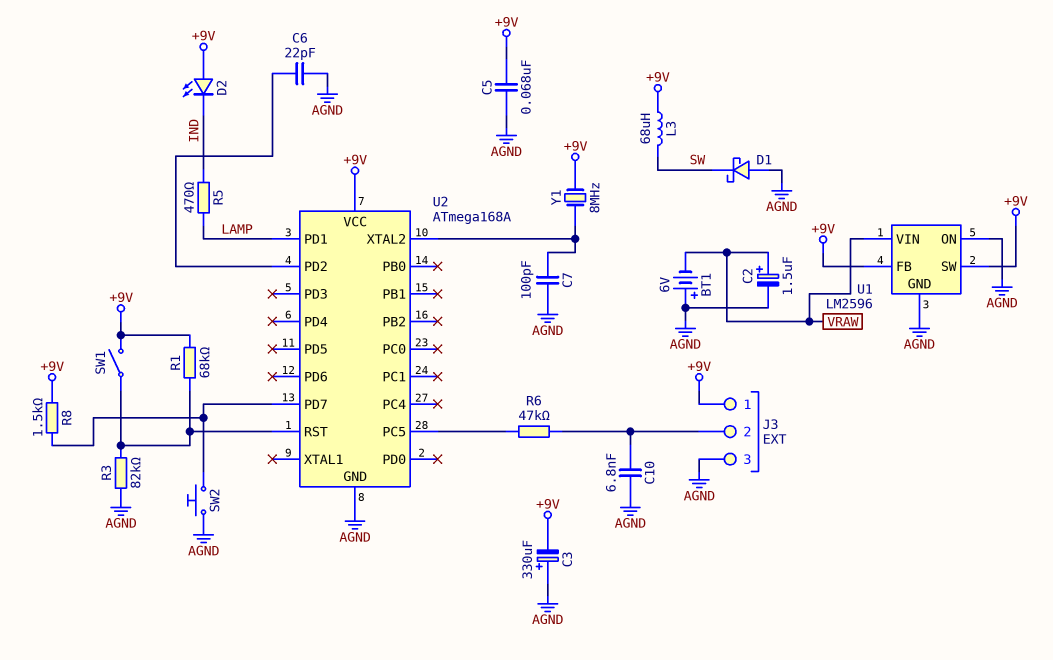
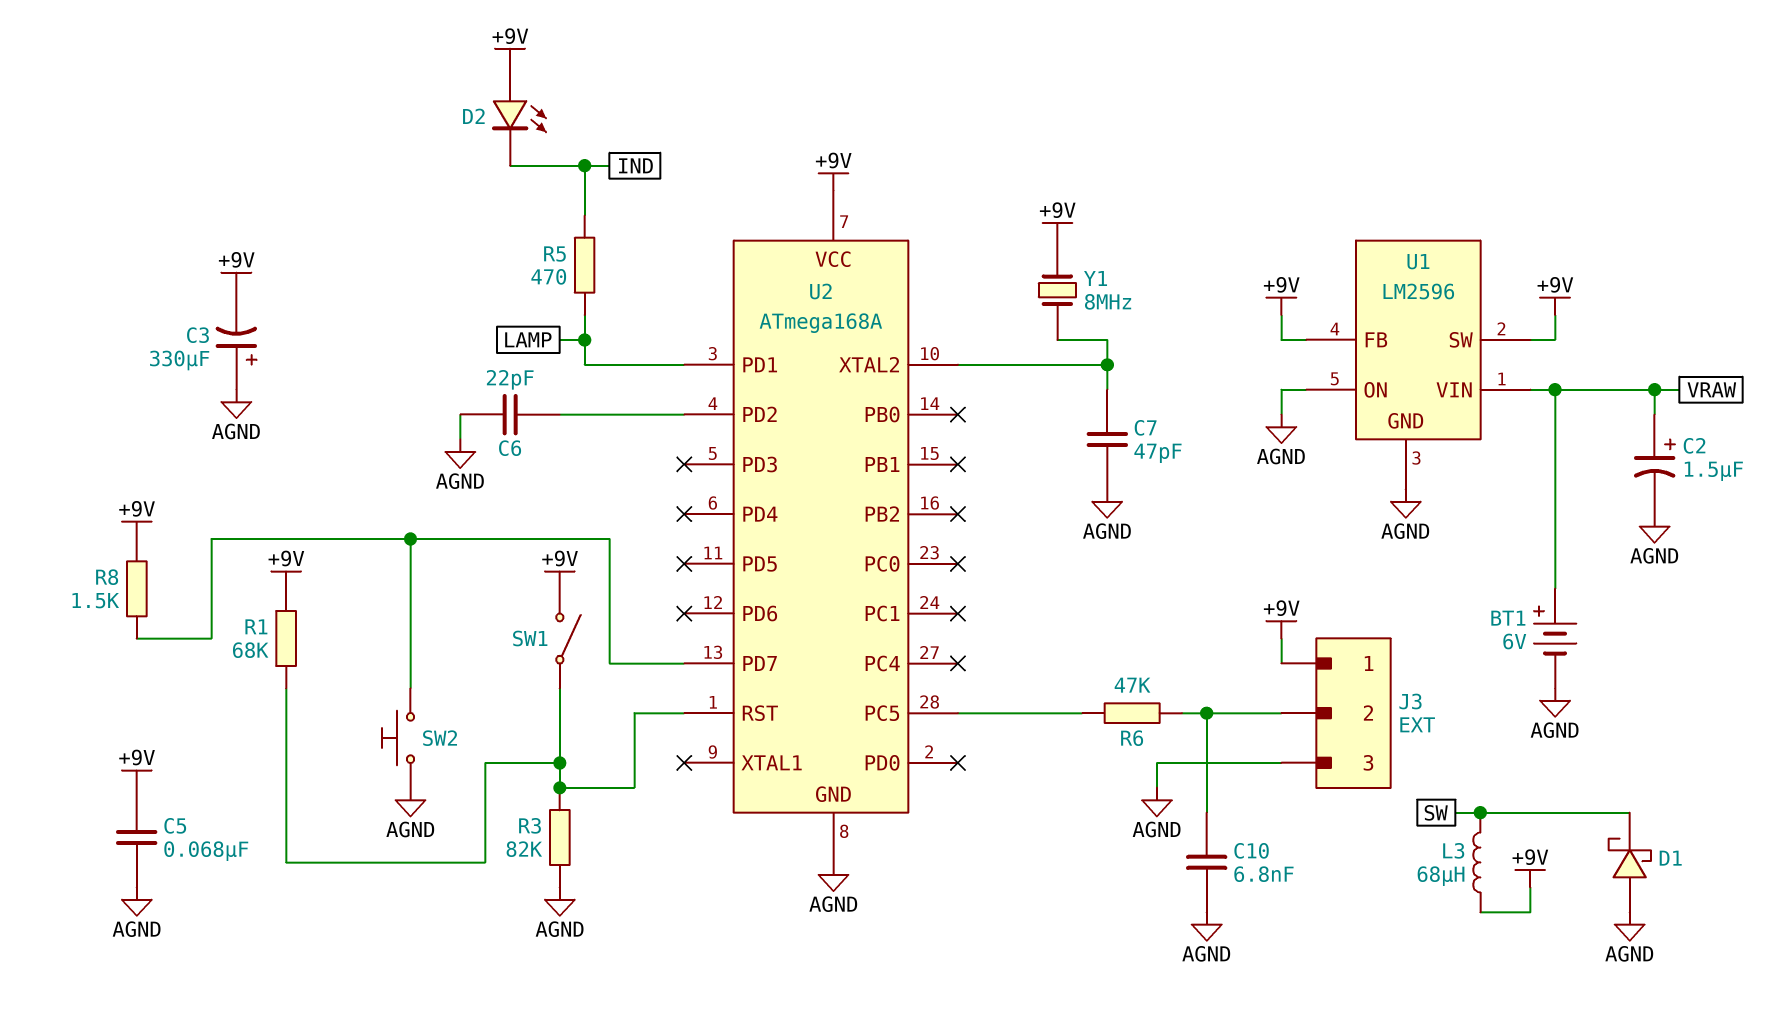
BT1: 6V (plus AGND, minus VRAW) -> 6V (plus VRAW, minus AGND)
C7: 100pF (AGND, U2/XTAL2) -> 47pF (AGND, U2/XTAL2)

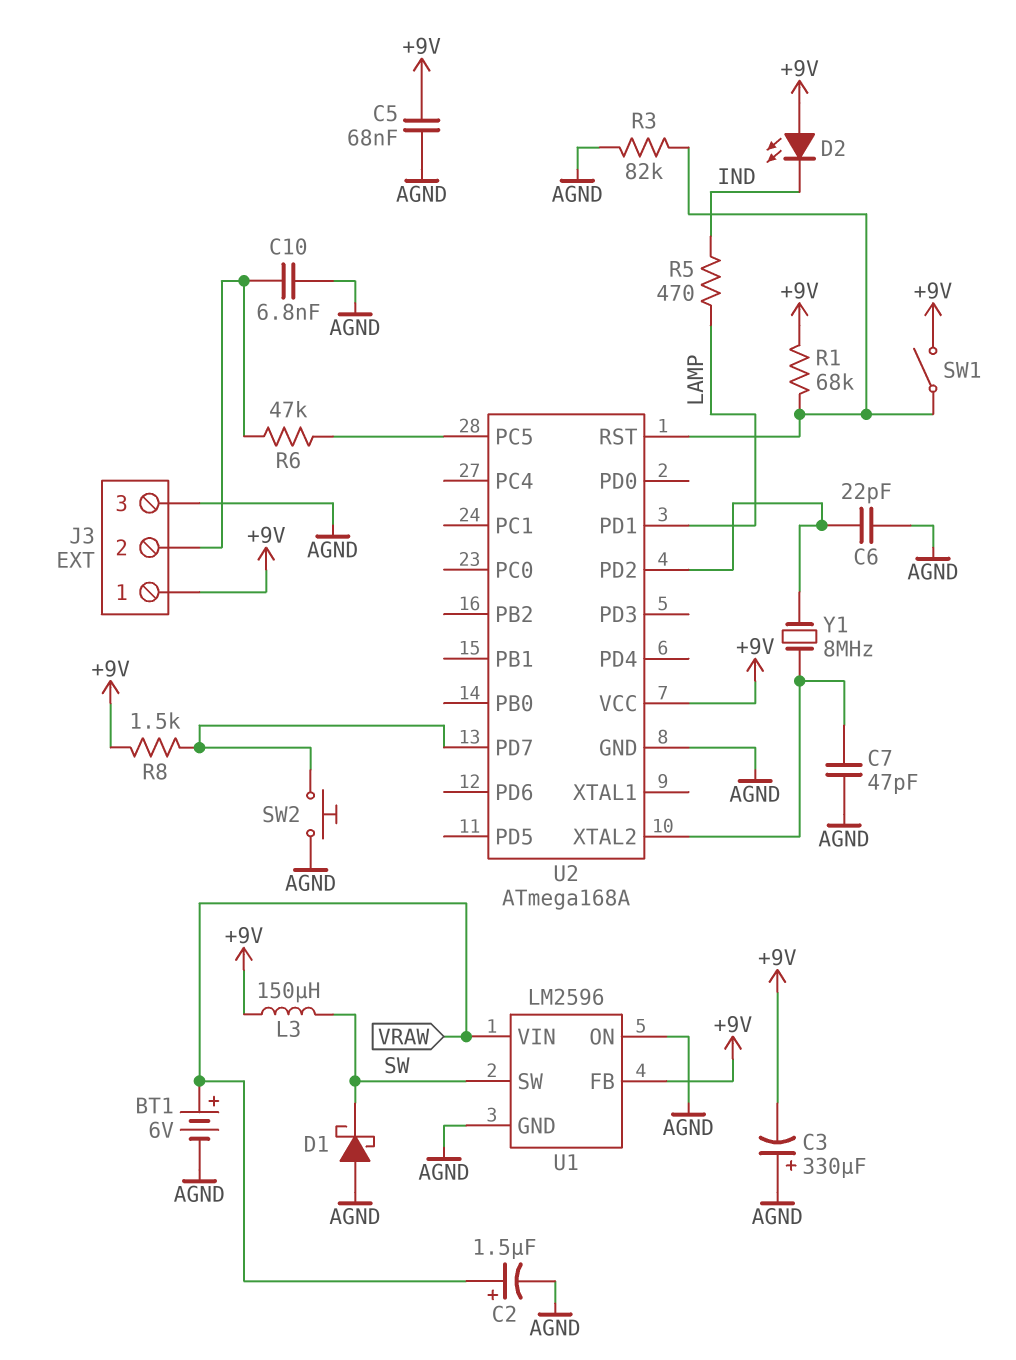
L3: 68uH (+9V, SW) -> 150uH (+9V, SW)
U1 pin SW: +9V -> SW
Y1: 8MHz (+9V, U2/XTAL2) -> 8MHz (U2/PD2, U2/XTAL2)

